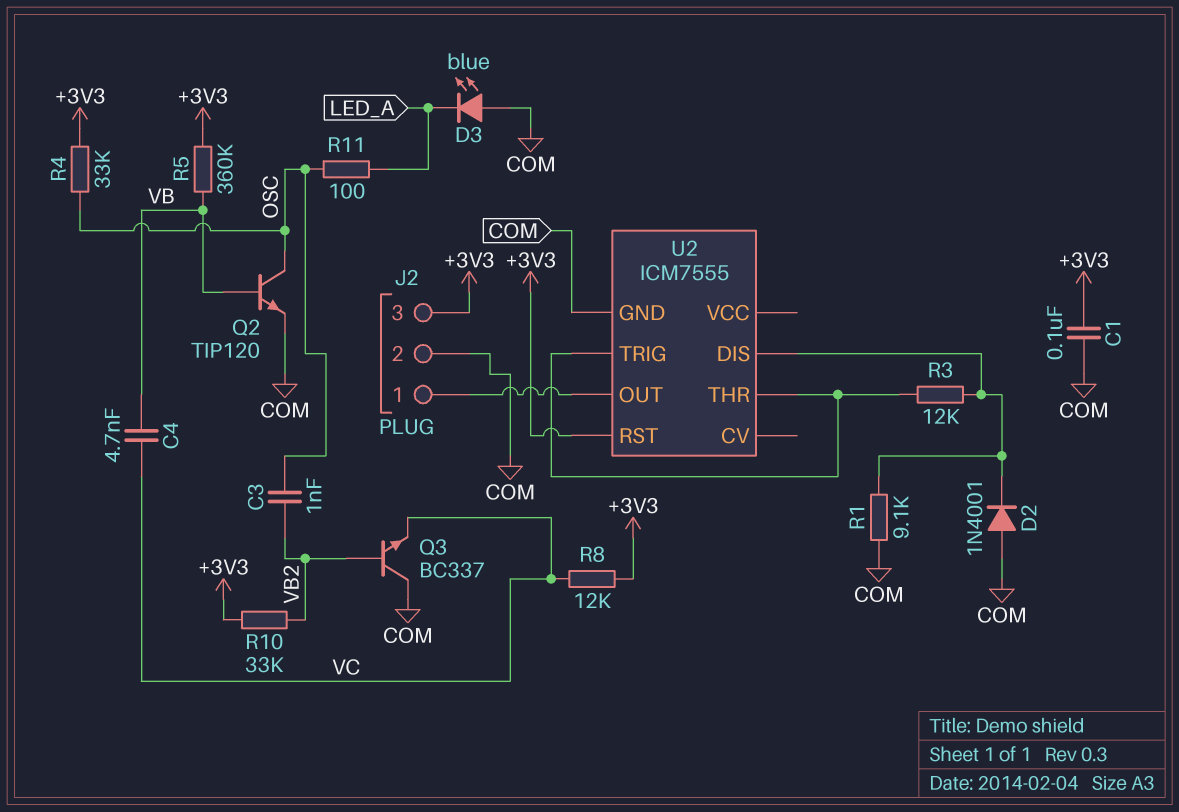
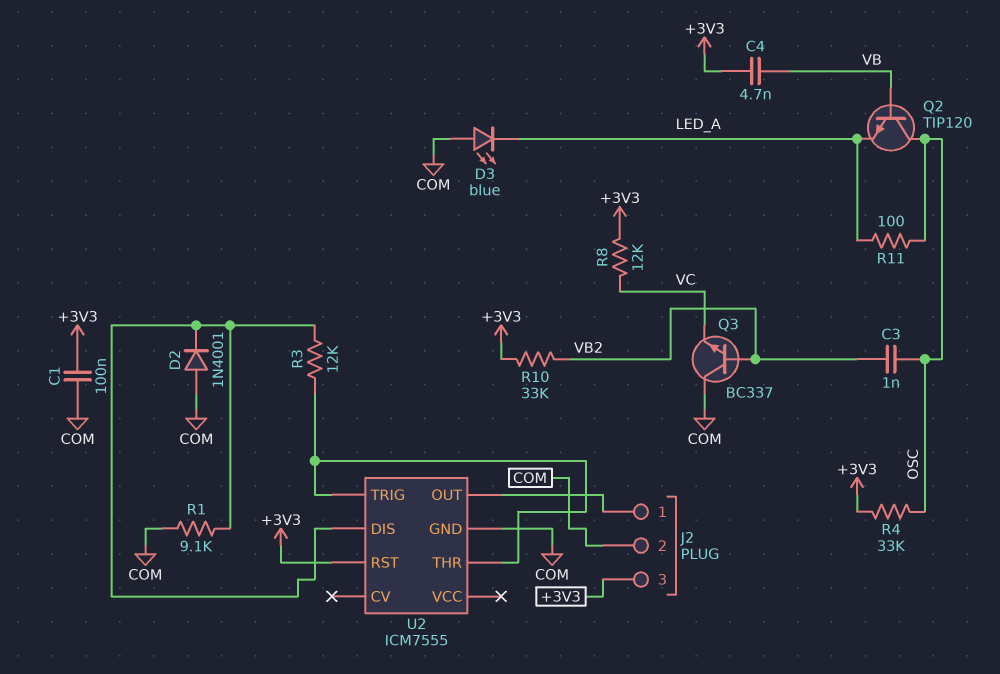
C4: 4.7nF (VB, VC) -> 4.7nF (+3V3, VB)
Q2: NPN TIP120 (B VB, C OSC, E COM) -> NPN TIP120 (B VB, C OSC, E LED_A)
R5: 360k (+3V3, VB) -> none

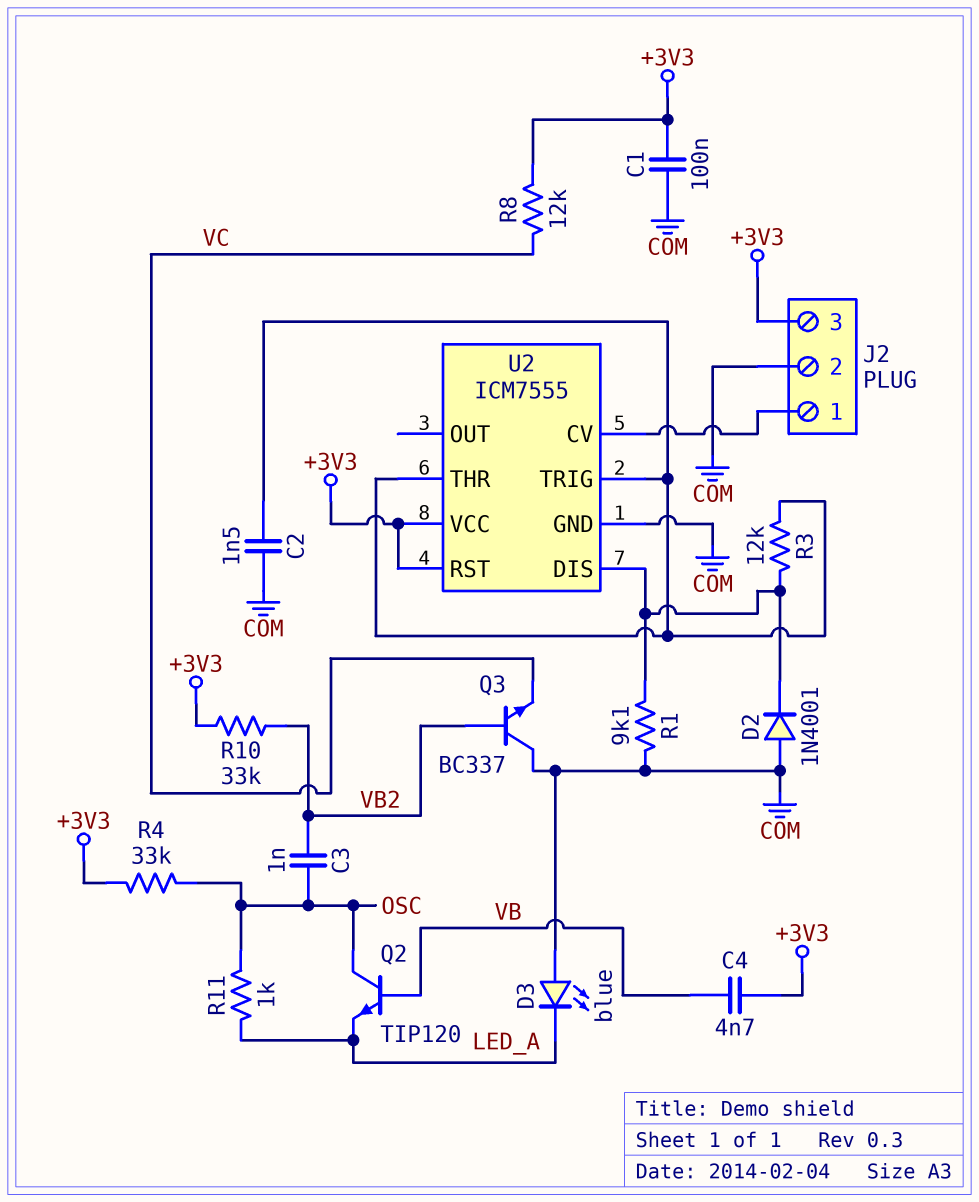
C2: none -> 1.5nF (COM, U2/THR)
R11: 100 (LED_A, OSC) -> 1k (LED_A, OSC)
U2 pin CV: none -> J2/1
U2 pin OUT: J2/1 -> none
U2 pin VCC: none -> +3V3

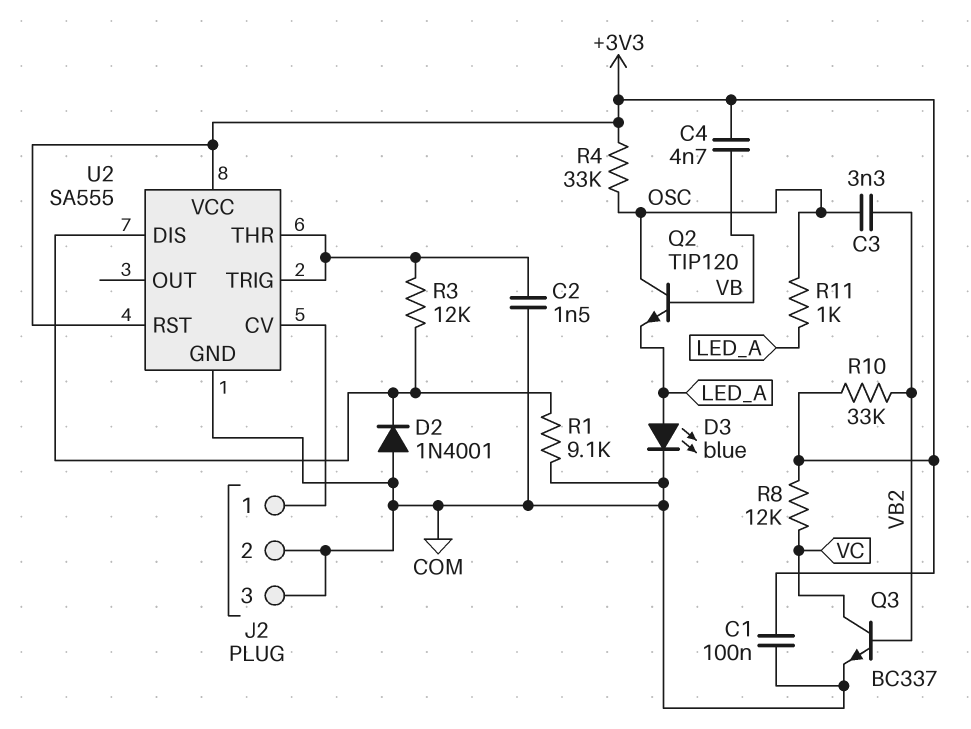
C3: 1nF (OSC, VB2) -> 3.3nF (OSC, VB2)
D3: LED blue (A COM, K LED_A) -> LED blue (A LED_A, K COM)
J2 pin 3: +3V3 -> COM
Q3: NPN BC337 (B VB2, C COM, E VC) -> NPN BC337 (B VB2, C VC, E COM)
U2: ICM7555 -> SA555

